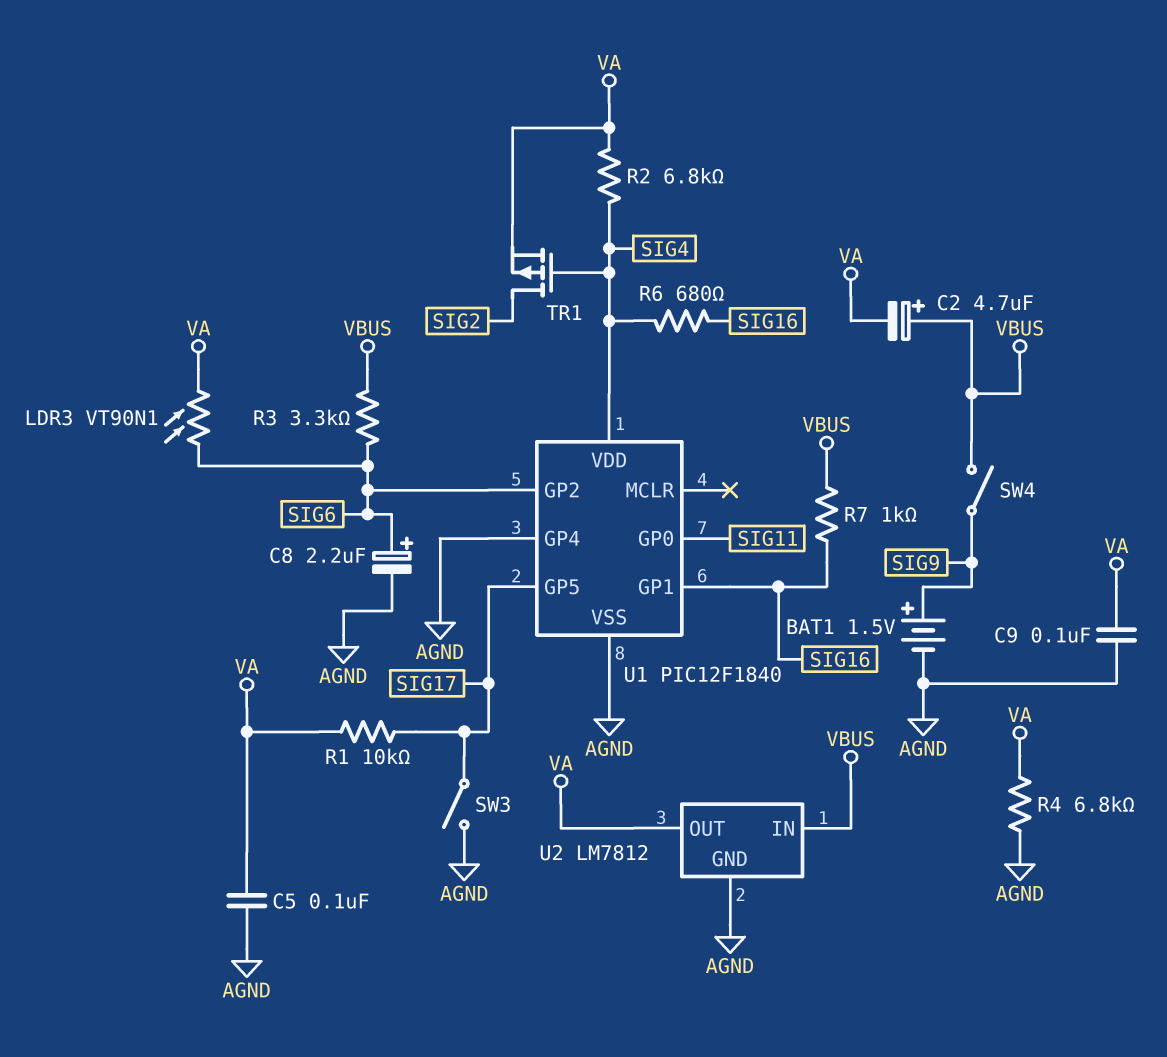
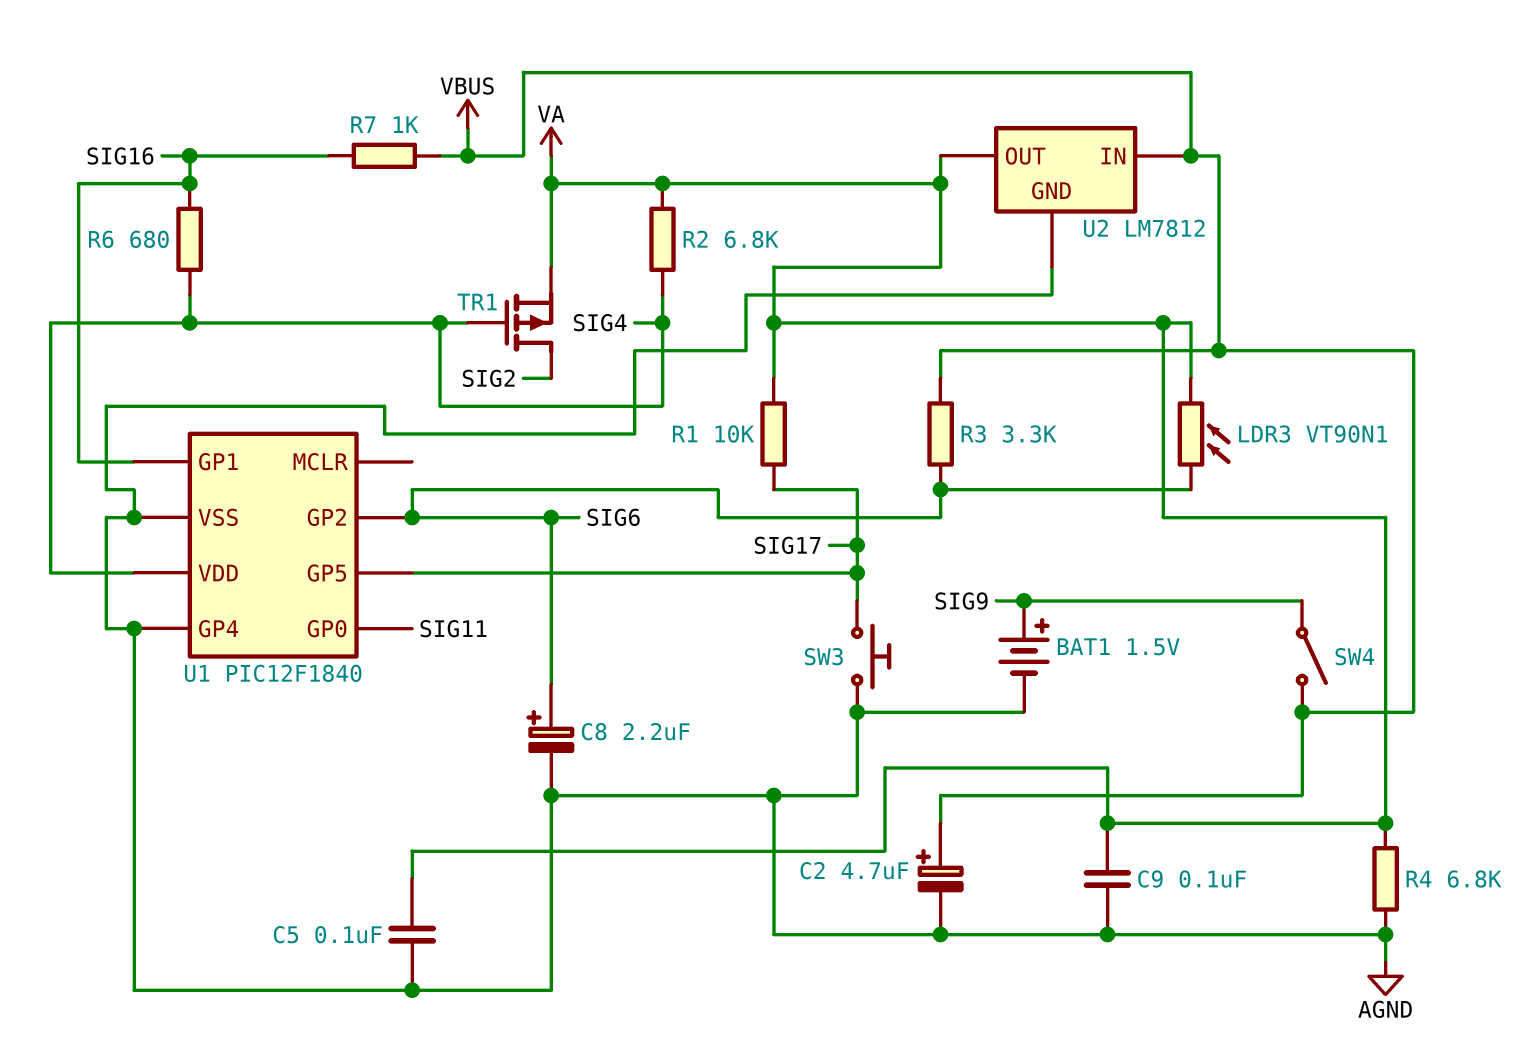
C2: 4.7uF (plus VBUS, minus VA) -> 4.7uF (plus VBUS, minus AGND)
SW3: switch (AGND, SIG17) -> button (AGND, SIG17)

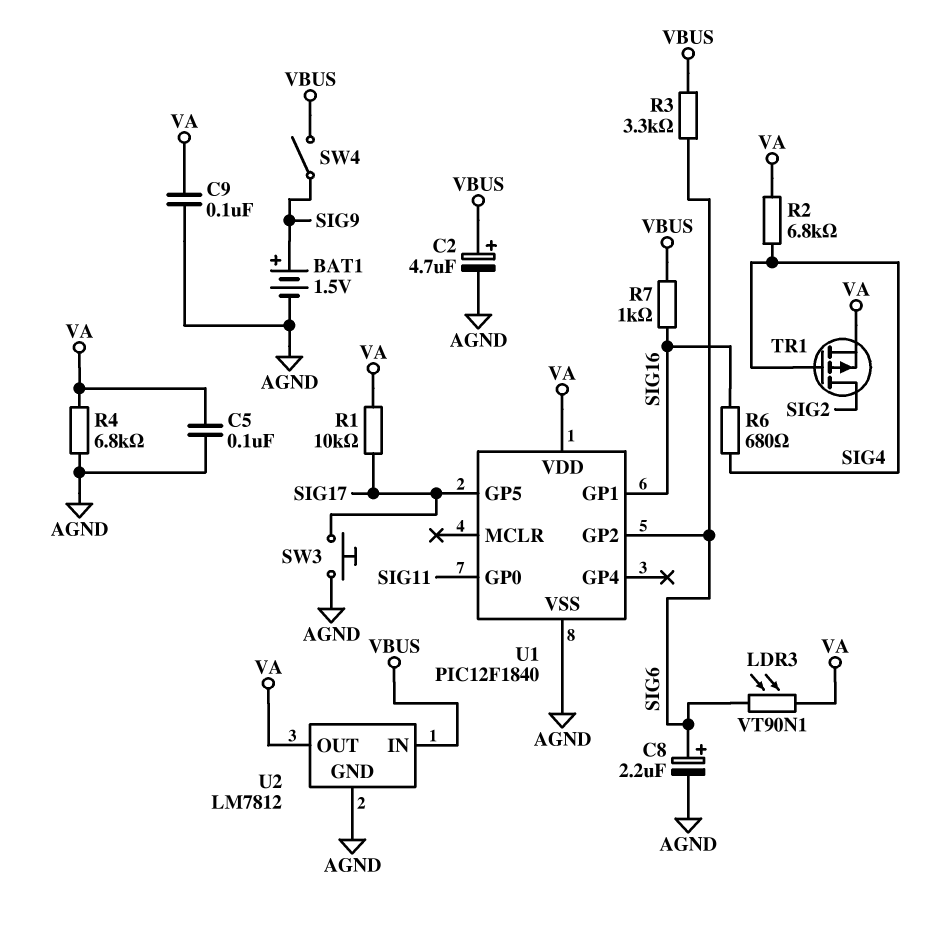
U1 pin GP4: AGND -> none
U1 pin VDD: SIG4 -> VA

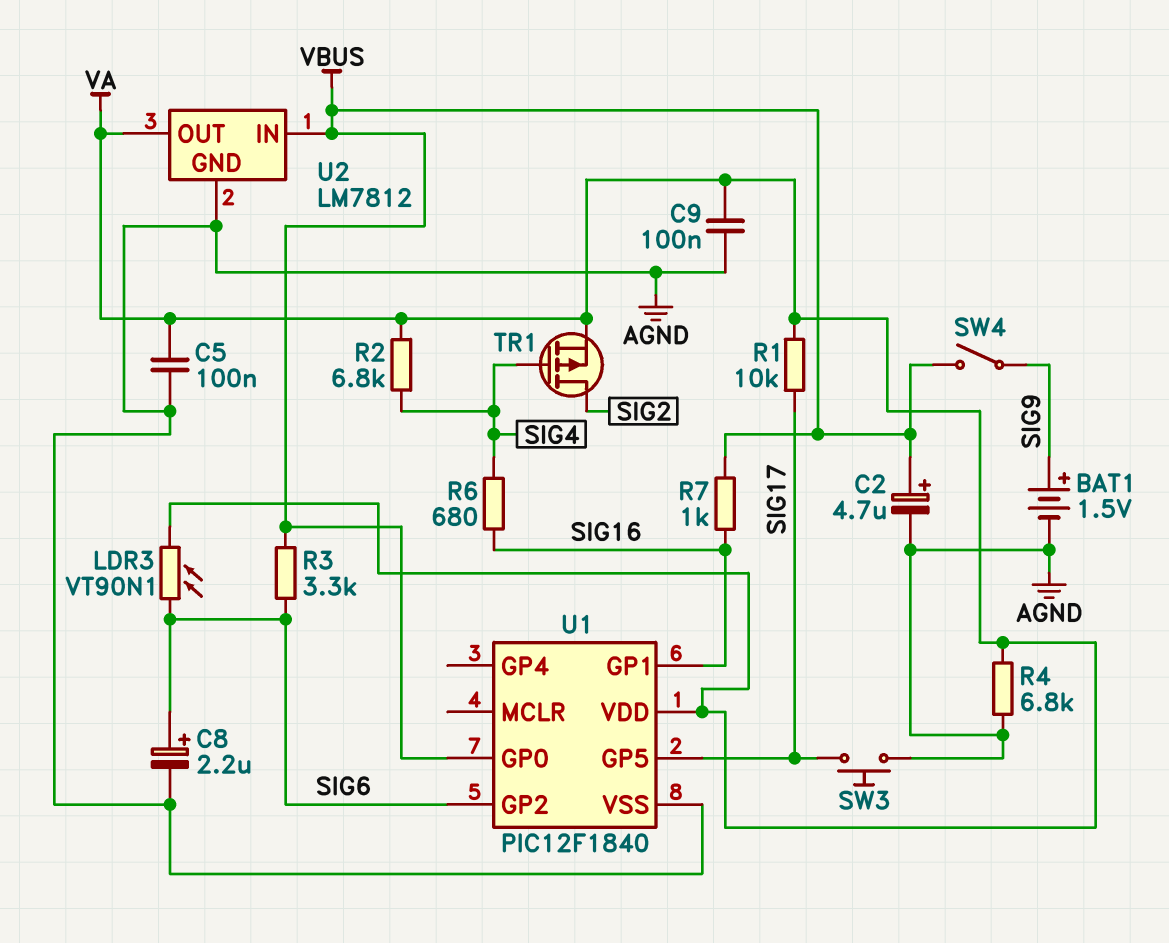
U1 pin GP0: SIG11 -> VBUS

